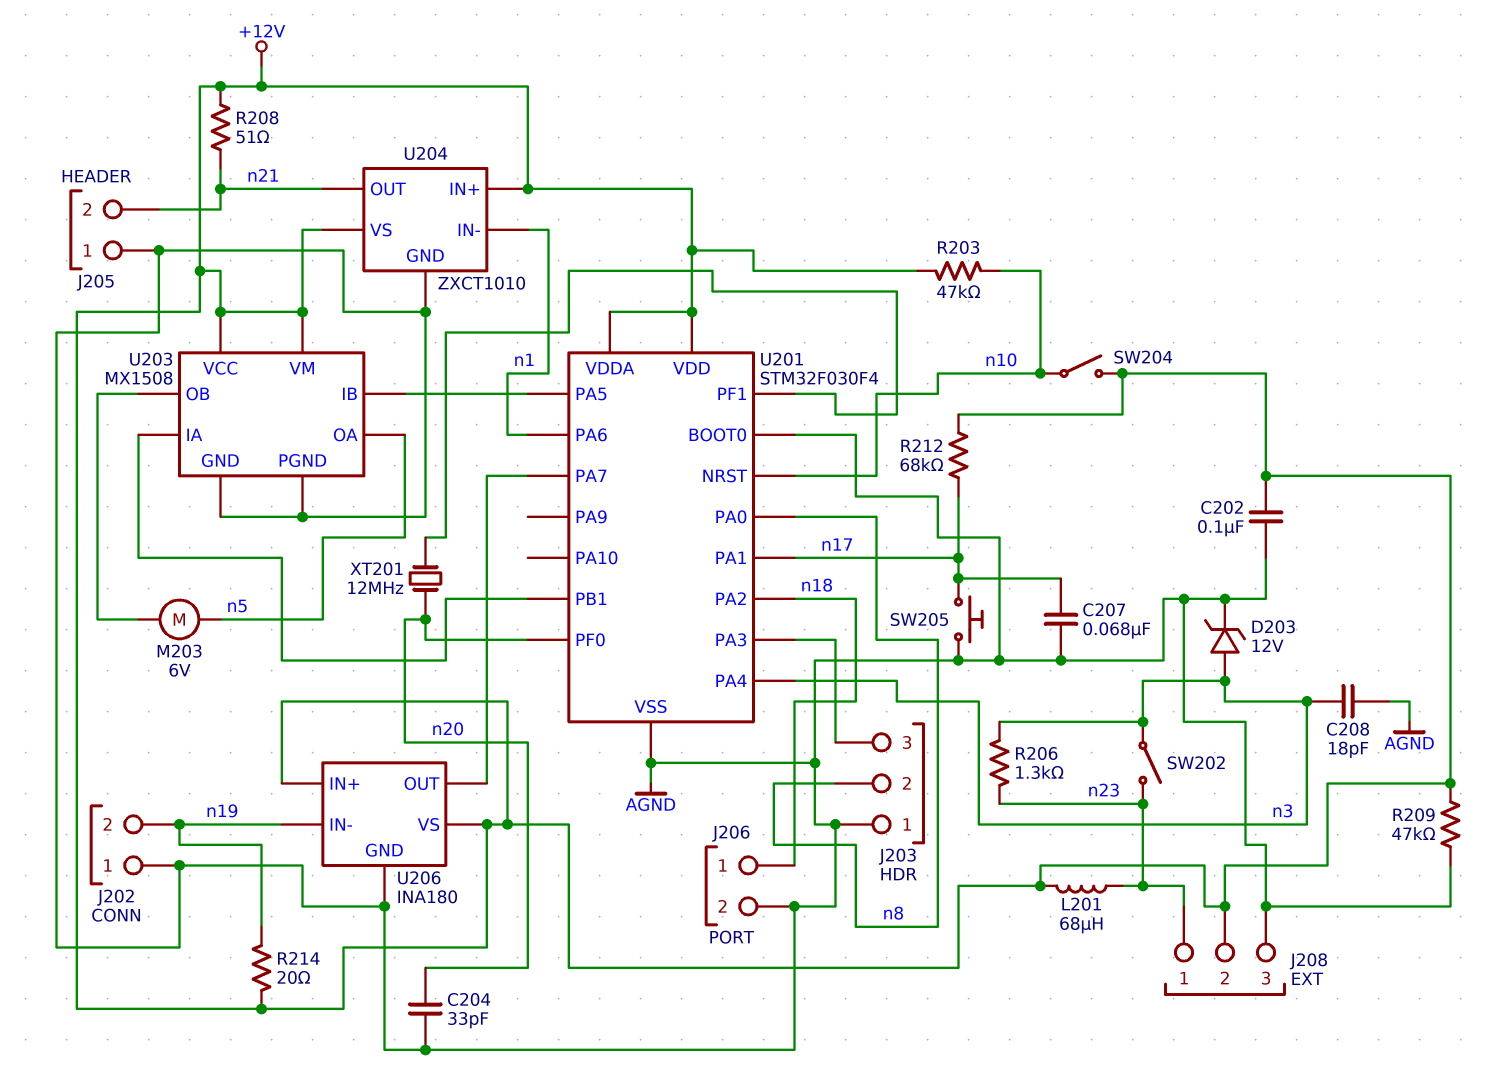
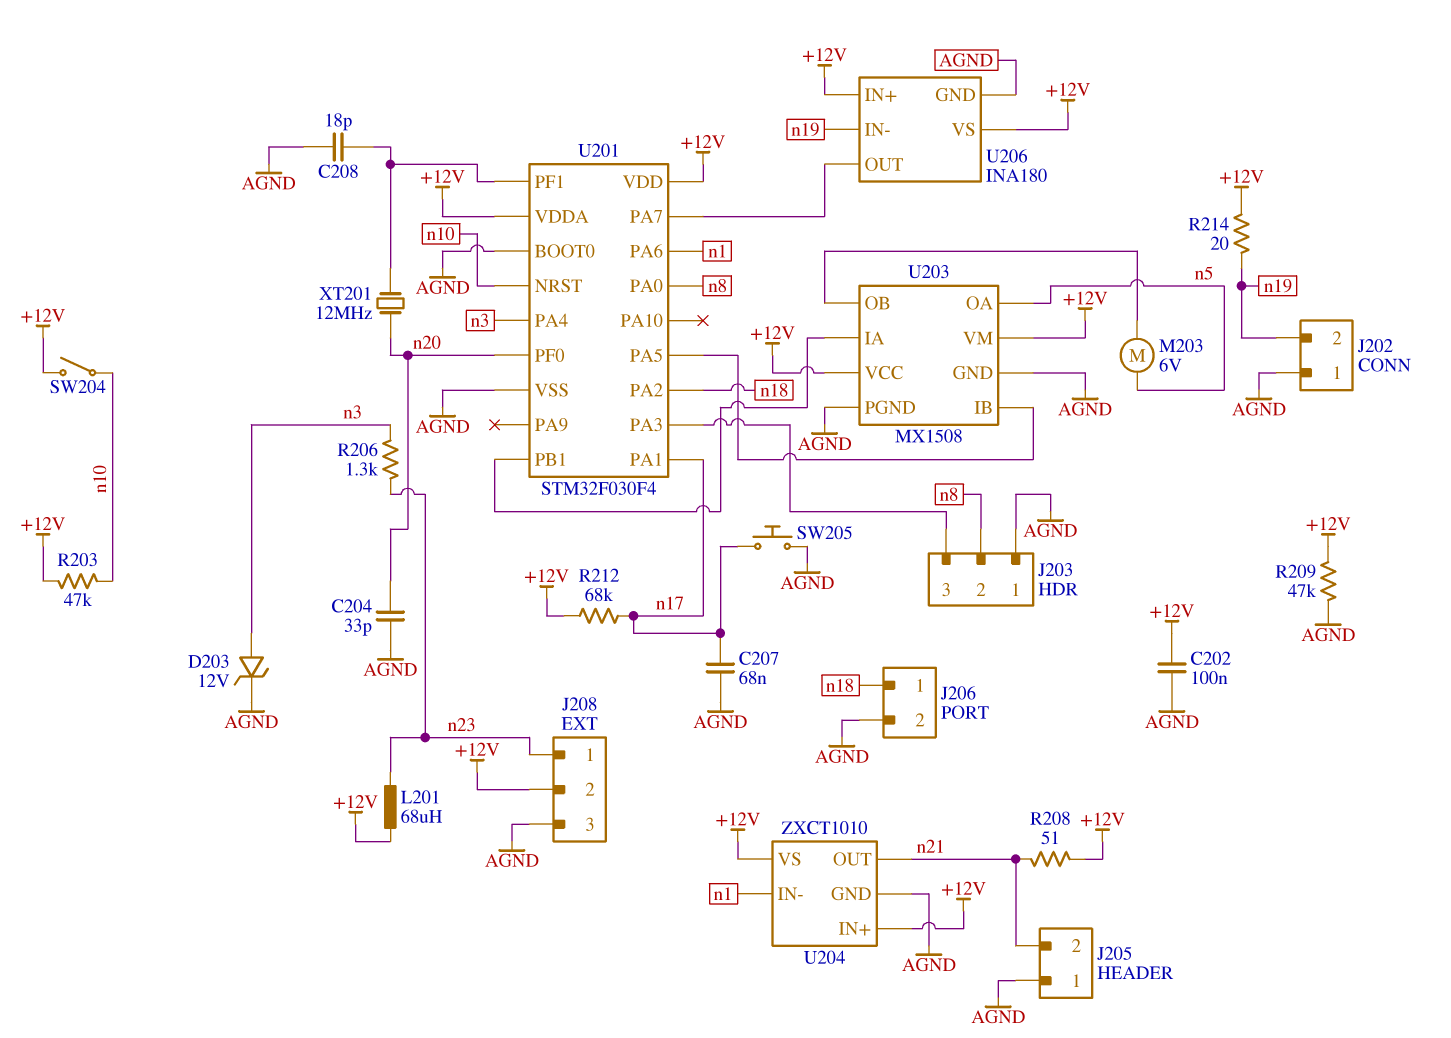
C208: 18pF (AGND, n3) -> 18pF (AGND, U201/PF1)
SW202: switch (n3, n23) -> none

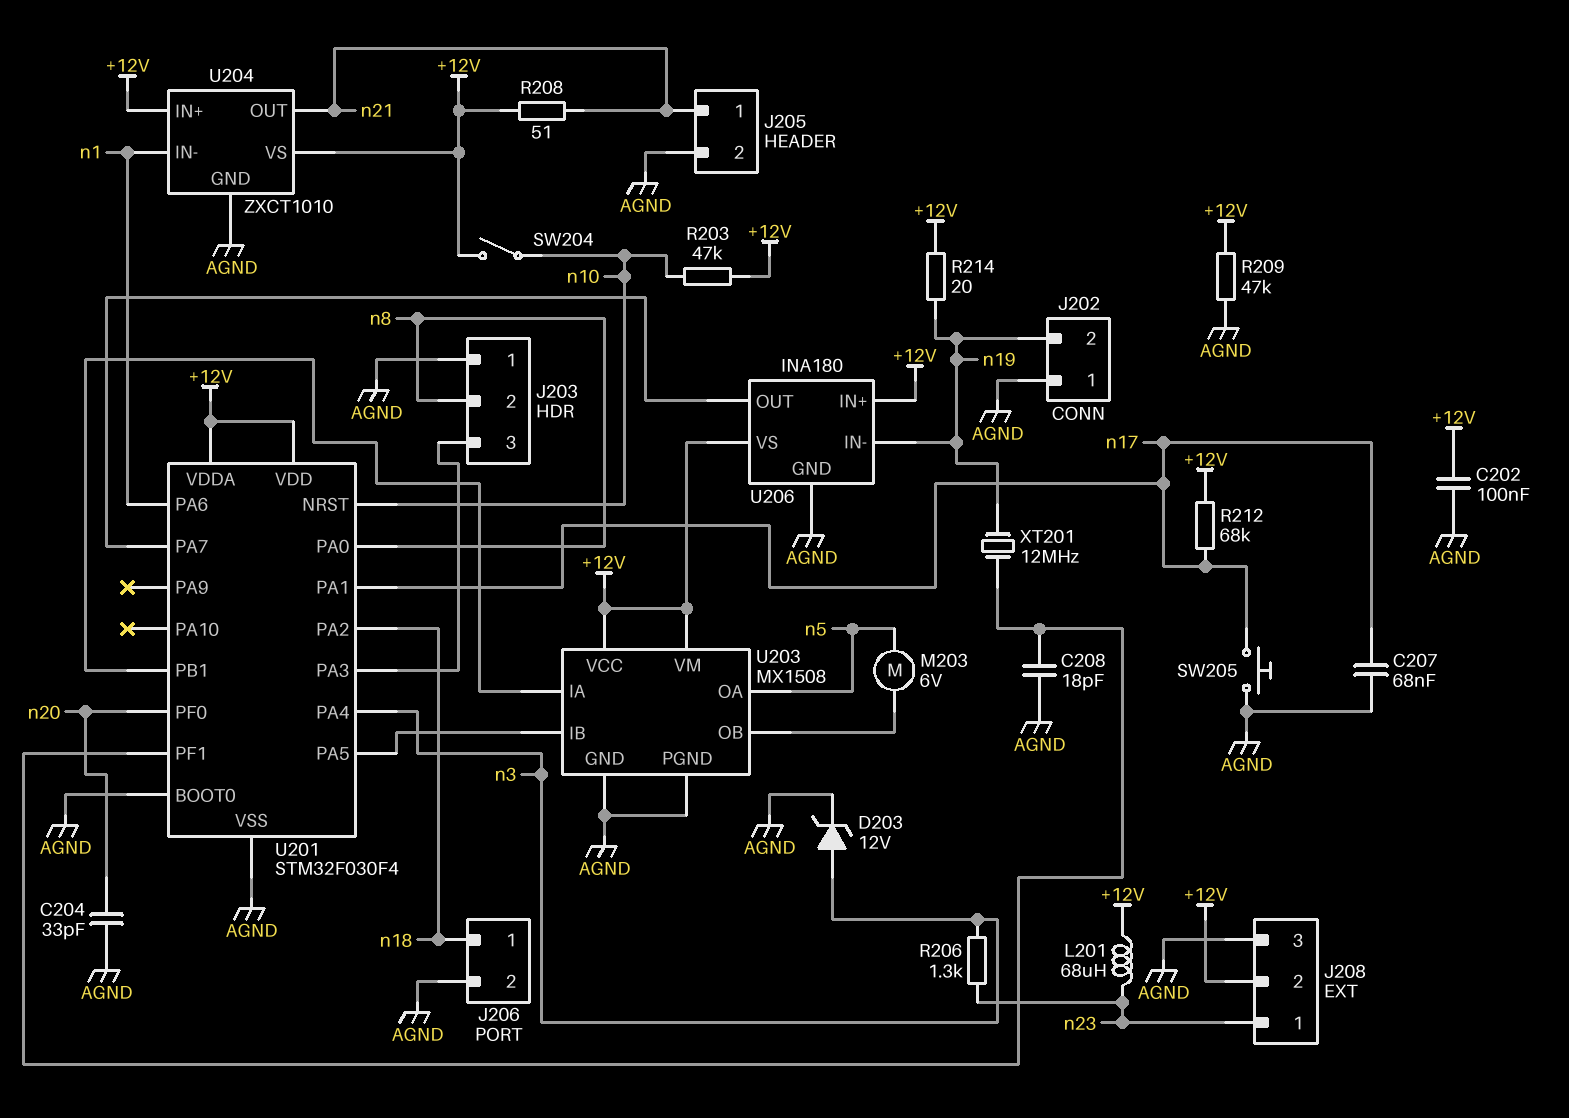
J205 pin 1: AGND -> n21
J205 pin 2: n21 -> AGND
XT201: 12MHz (U201/PF1, n20) -> 12MHz (U201/PF1, n19)

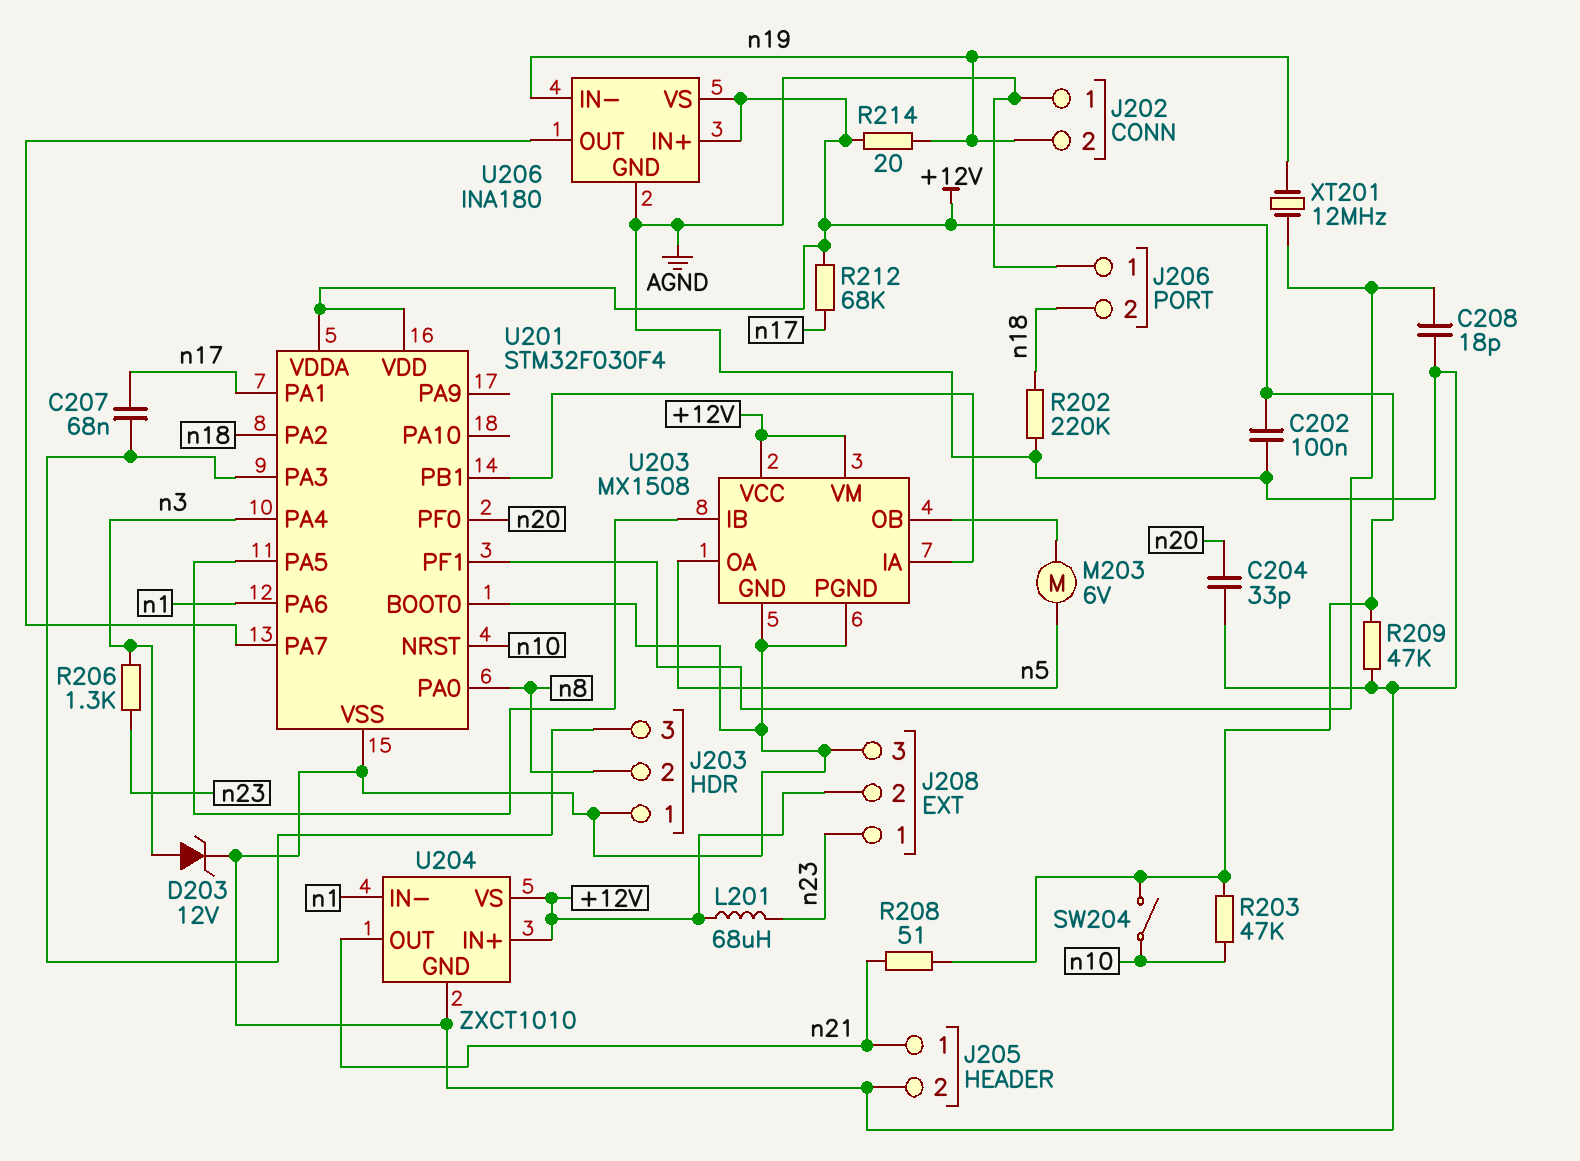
C207: 68nF (AGND, n17) -> 68nF (J203/3, n17)
J206 pin 1: n18 -> AGND
J206 pin 2: AGND -> n18
R202: none -> 220k (AGND, n18)
SW205: button (AGND, n17) -> none

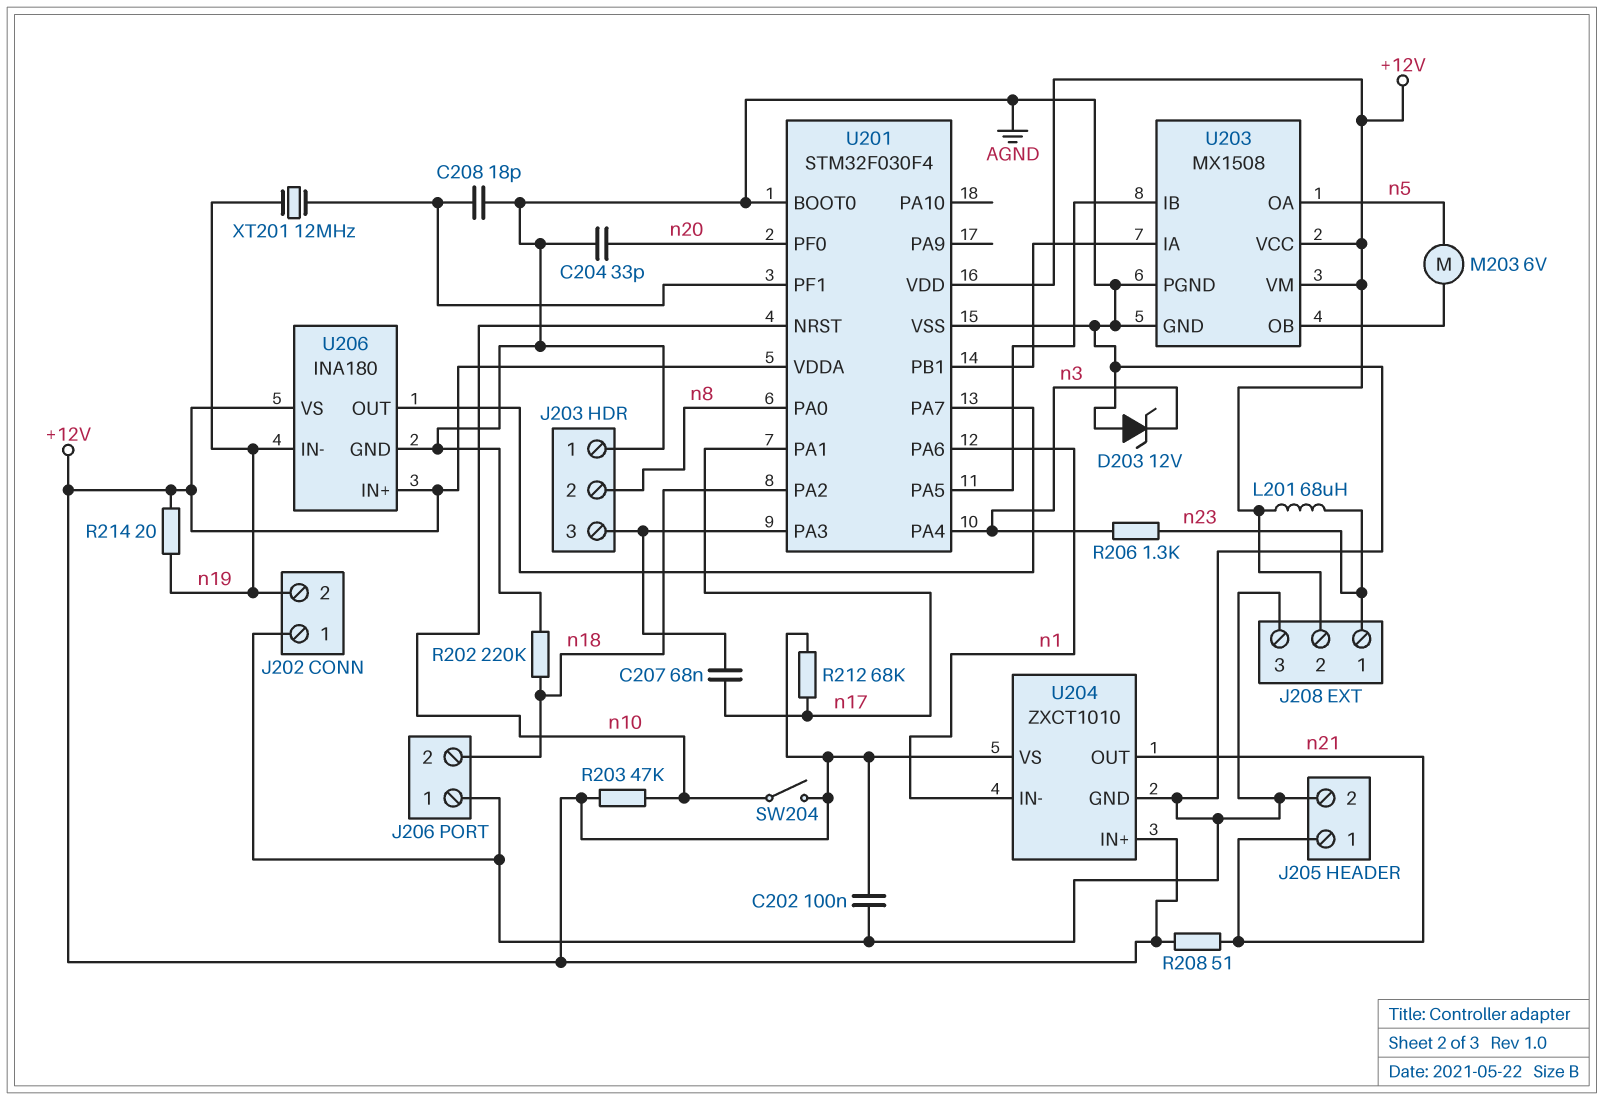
D203: zener 12V (A n3, K AGND) -> zener 12V (A AGND, K n3)
R209: 47k (+12V, AGND) -> none

